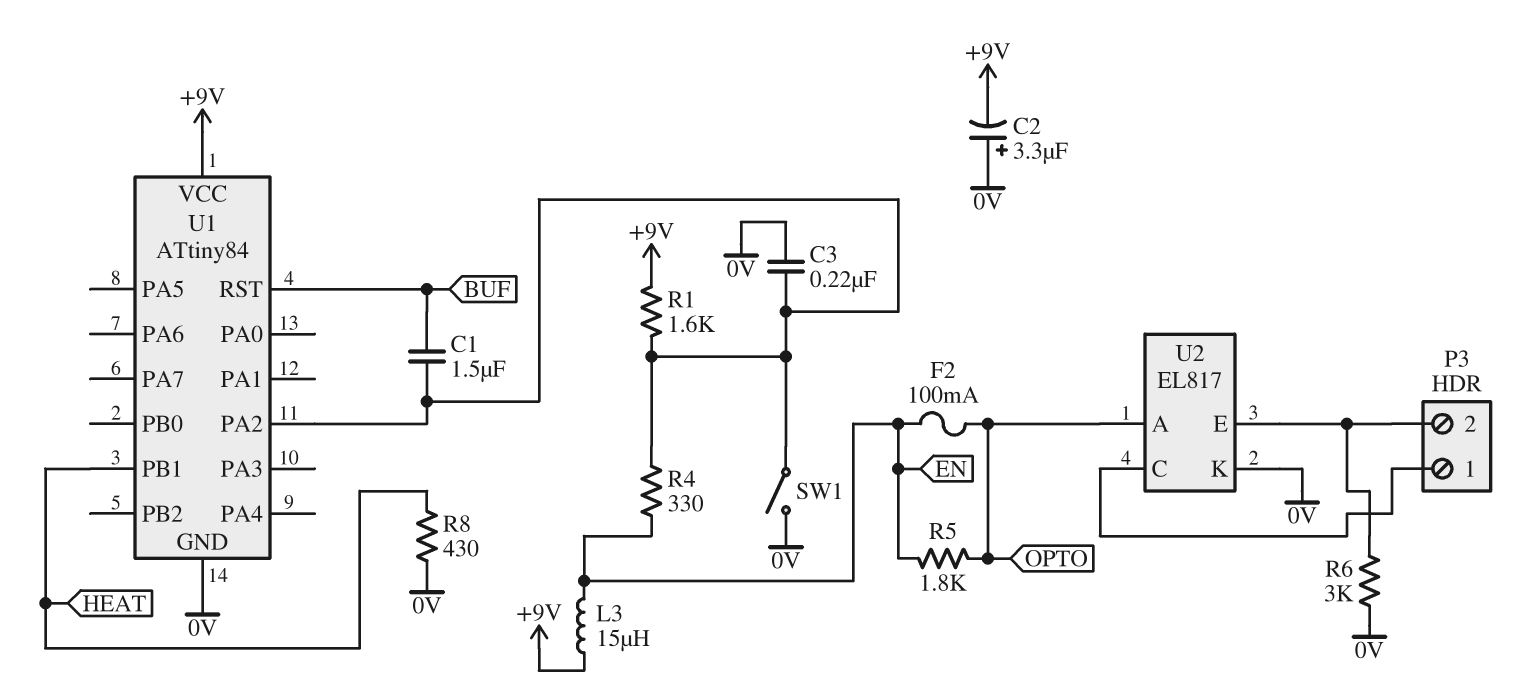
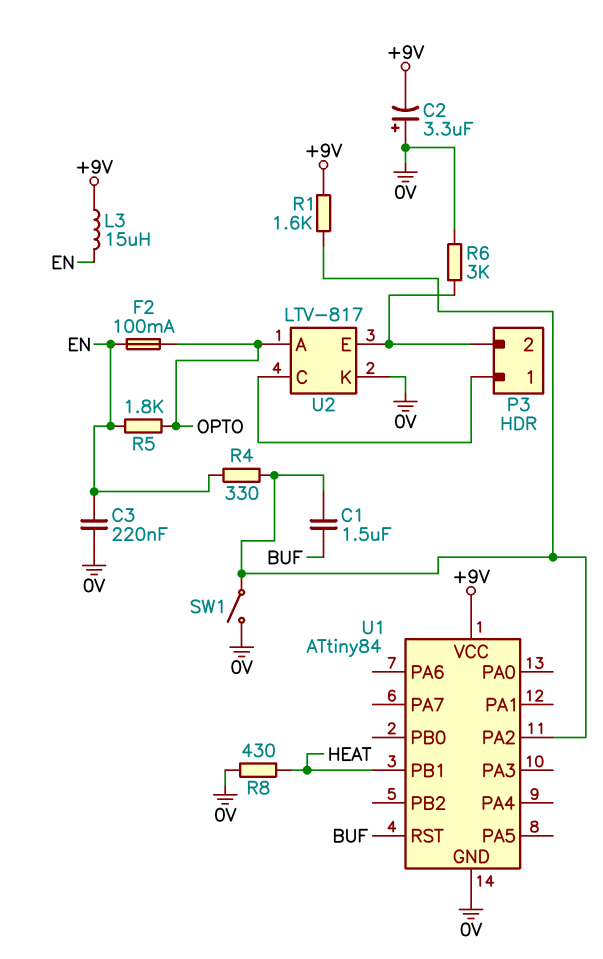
C3: 220nF (0V, U1/PA2) -> 220nF (0V, EN)
U2: EL817 -> LTV-817

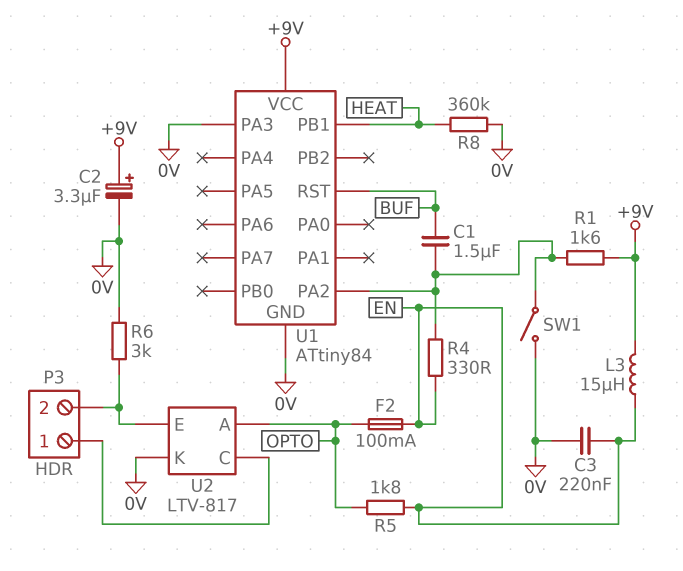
C2: 3.3uF (plus 0V, minus +9V) -> 3.3uF (plus +9V, minus 0V)
R8: 430 (0V, HEAT) -> 360k (0V, HEAT)
U1 pin PA3: none -> 0V

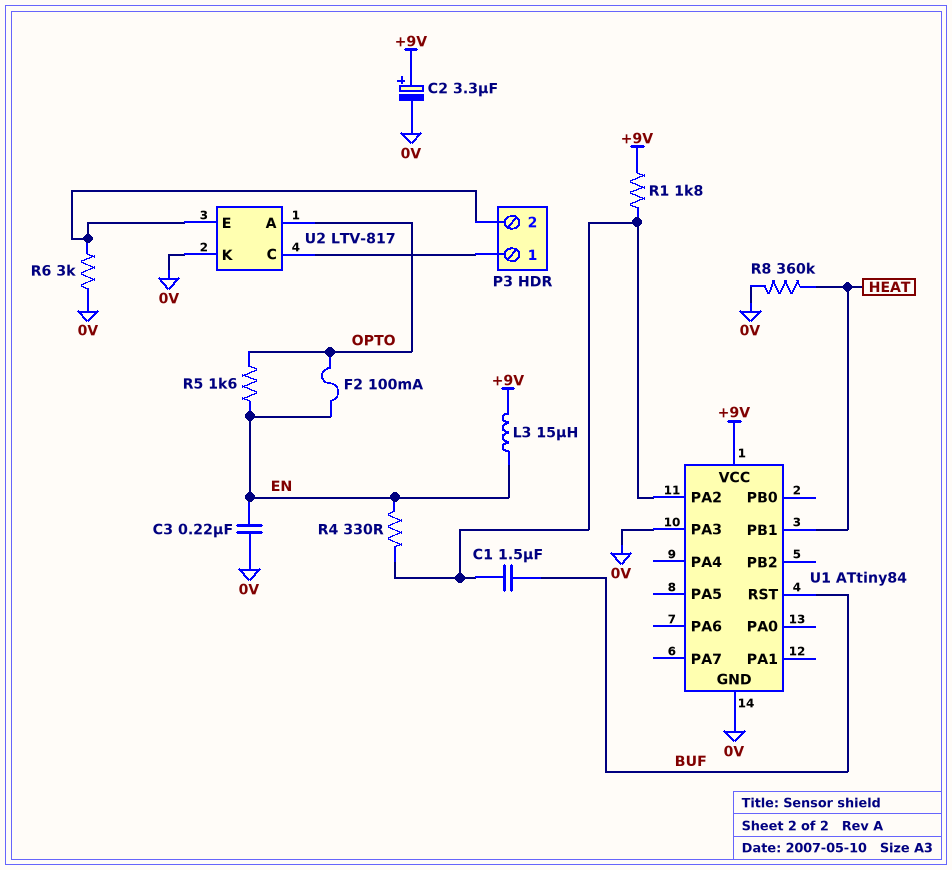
R1: 1.6k (+9V, U1/PA2) -> 1.8k (+9V, U1/PA2)
R5: 1.8k (EN, OPTO) -> 1.6k (EN, OPTO)
SW1: switch (0V, U1/PA2) -> none

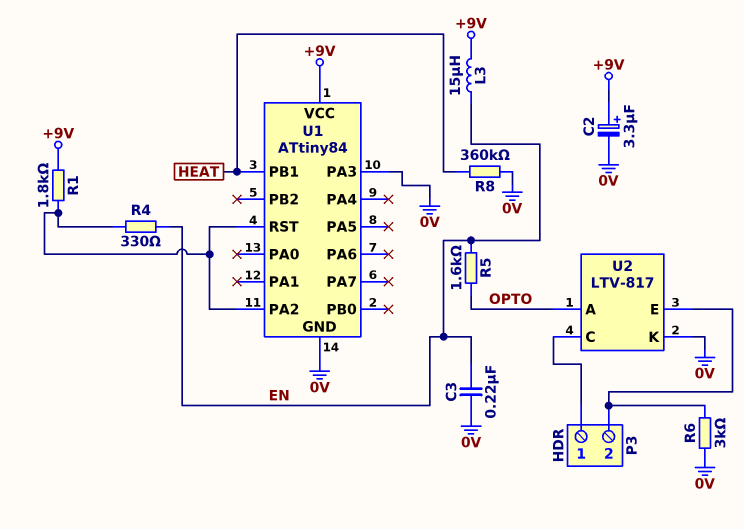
C1: 1.5uF (BUF, U1/PA2) -> none
F2: 100mA (EN, OPTO) -> none
U1 pin RST: BUF -> U1/PA2

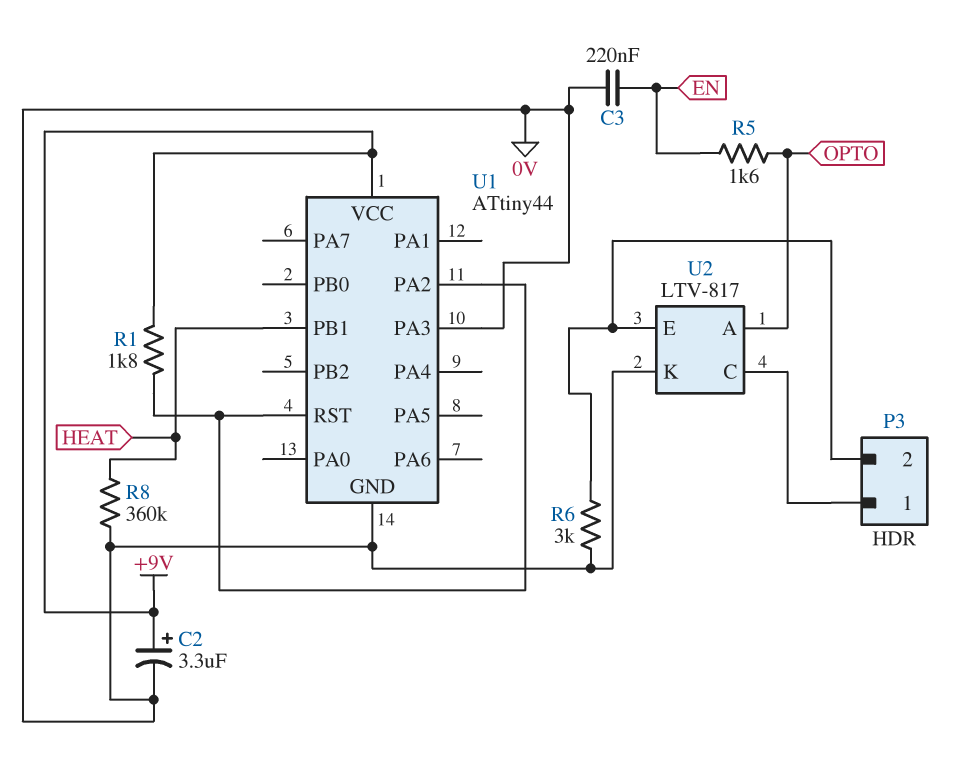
L3: 15uH (+9V, EN) -> none
R4: 330 (EN, U1/PA2) -> none
U1: ATtiny84 -> ATtiny44

